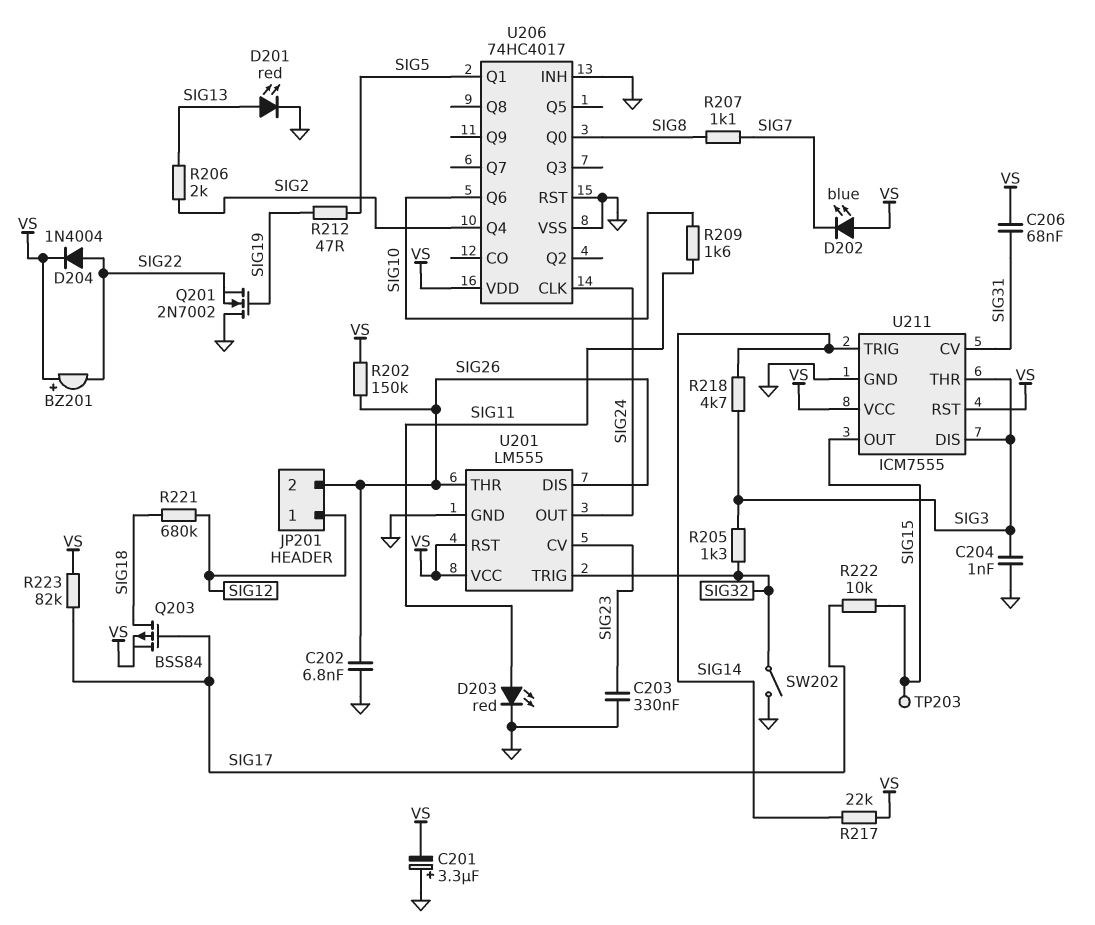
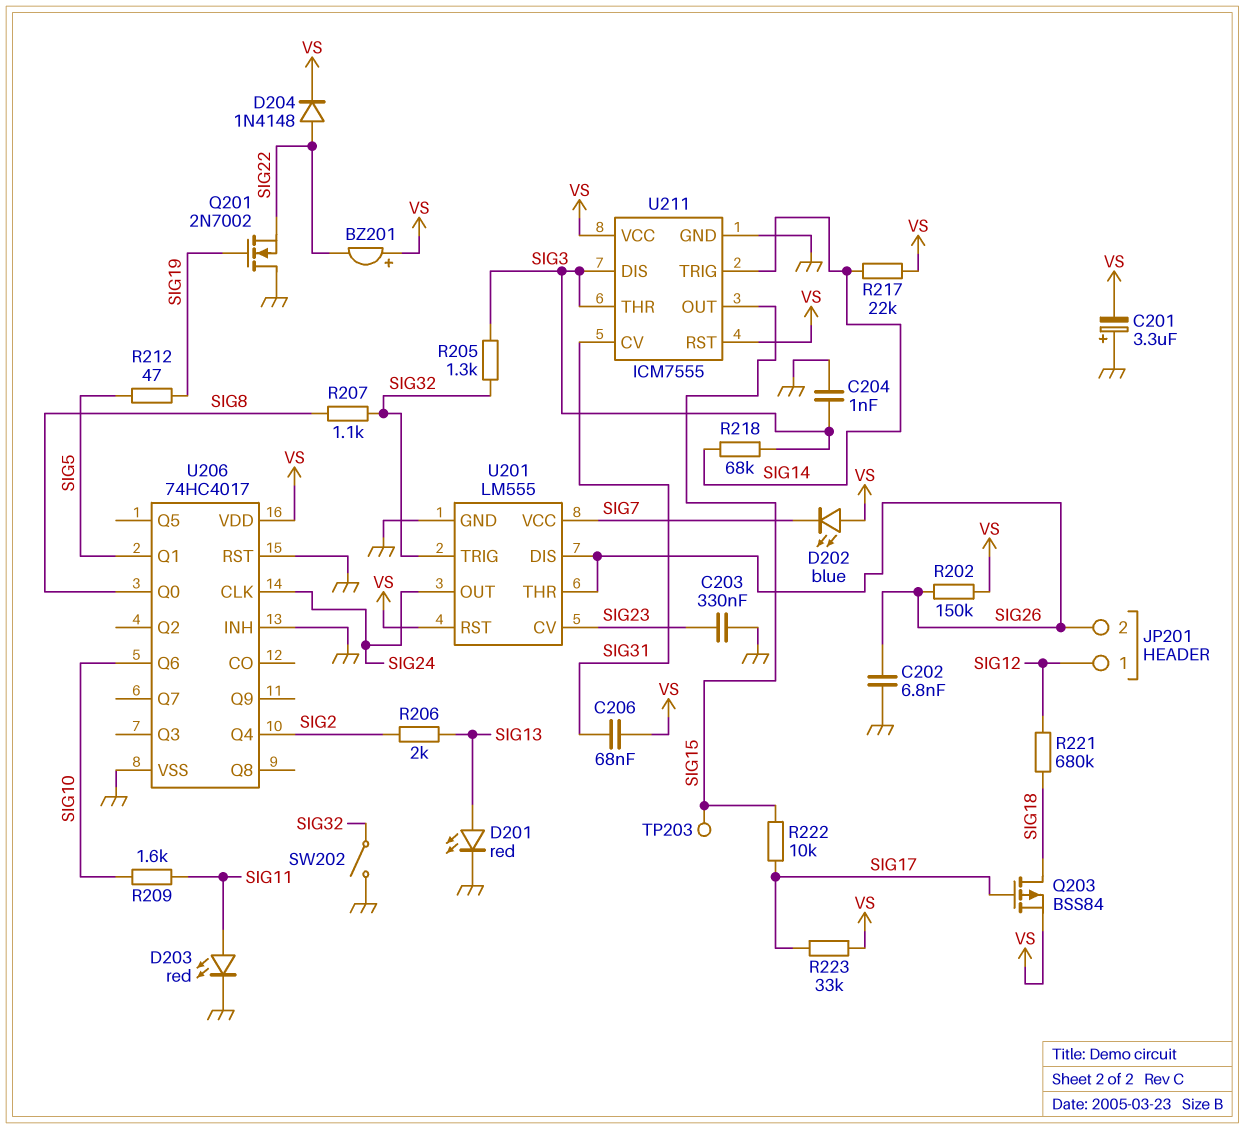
D204: diode 1N4004 (A SIG22, K VS) -> diode 1N4148 (A SIG22, K VS)
R207: 1.1k (SIG7, SIG8) -> 1.1k (SIG8, SIG32)
R218: 4.7k (SIG3, SIG14) -> 68k (SIG3, SIG14)
R223: 82k (SIG17, VS) -> 33k (SIG17, VS)
U201 pin VCC: VS -> SIG7

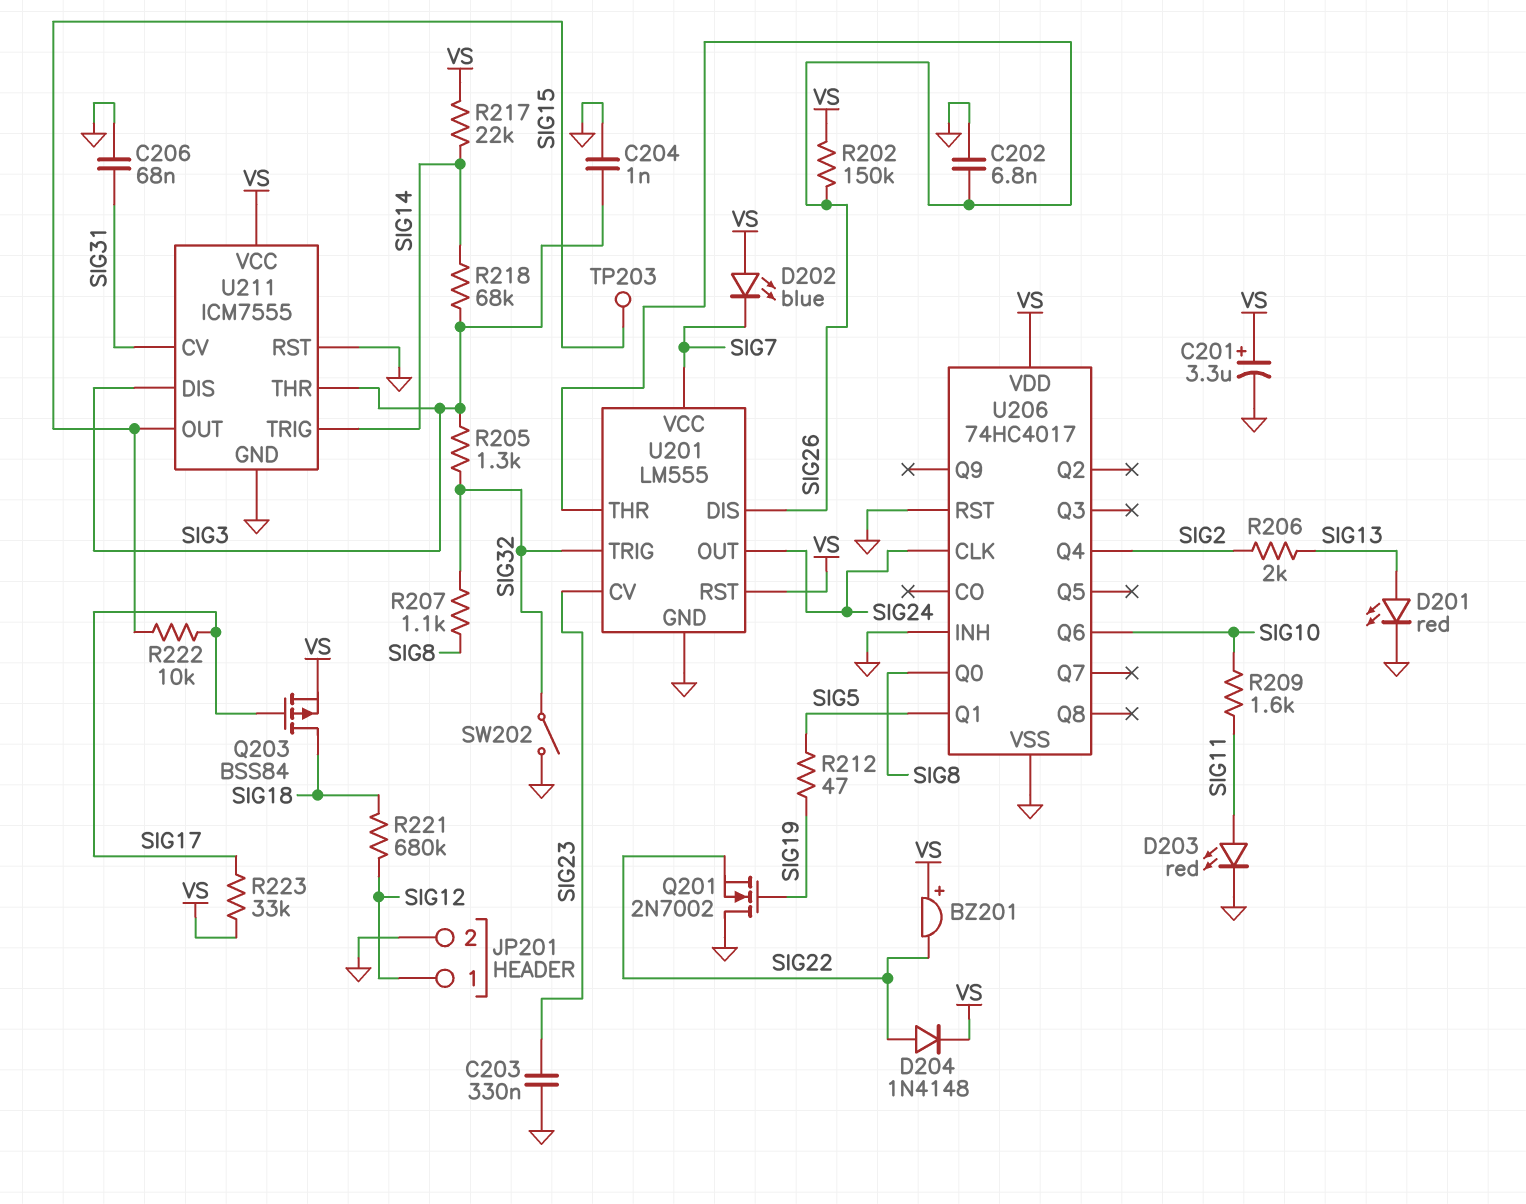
C201: 3.3uF (plus GND, minus VS) -> 3.3uF (plus VS, minus GND)
C206: 68nF (SIG31, VS) -> 68nF (GND, SIG31)
JP201 pin 2: SIG26 -> GND
U211 pin RST: VS -> GND

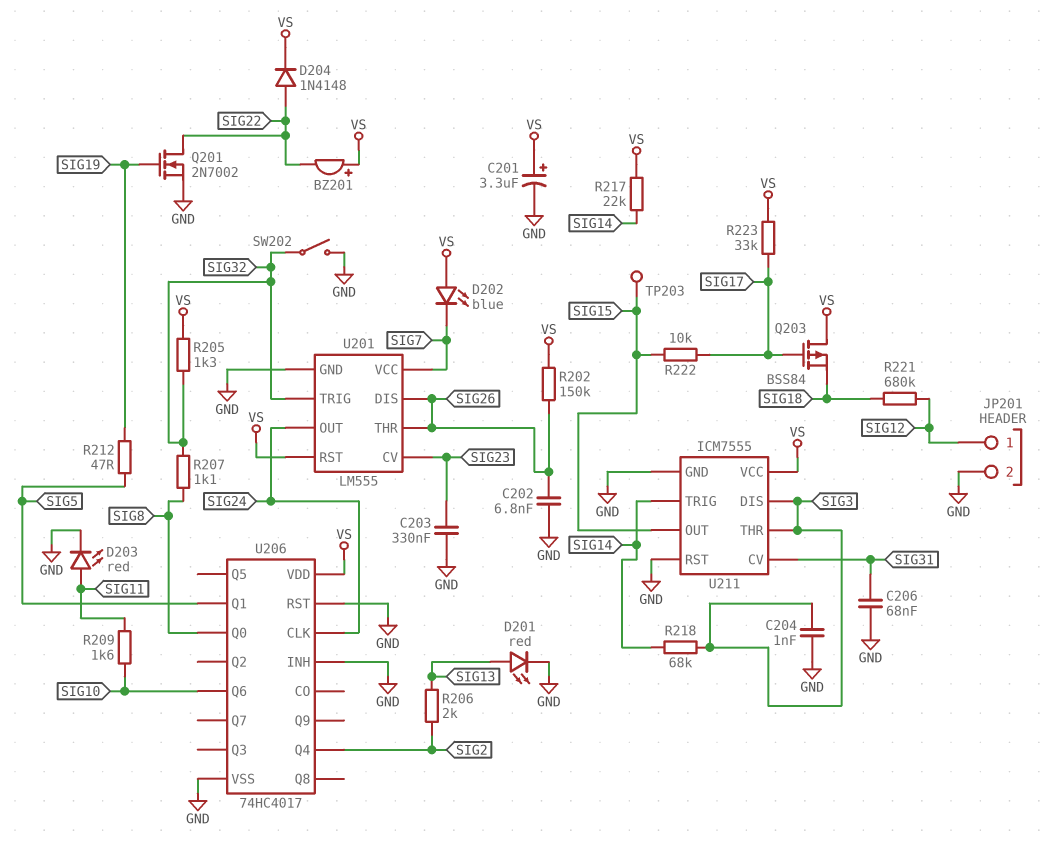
Q201: NMOS 2N7002 (G SIG19, D GND, S SIG22) -> NMOS 2N7002 (G SIG19, D SIG22, S GND)
Q203: PMOS BSS84 (G SIG17, D SIG18, S VS) -> PMOS BSS84 (G SIG17, D VS, S SIG18)
R205: 1.3k (SIG3, SIG32) -> 1.3k (SIG32, VS)

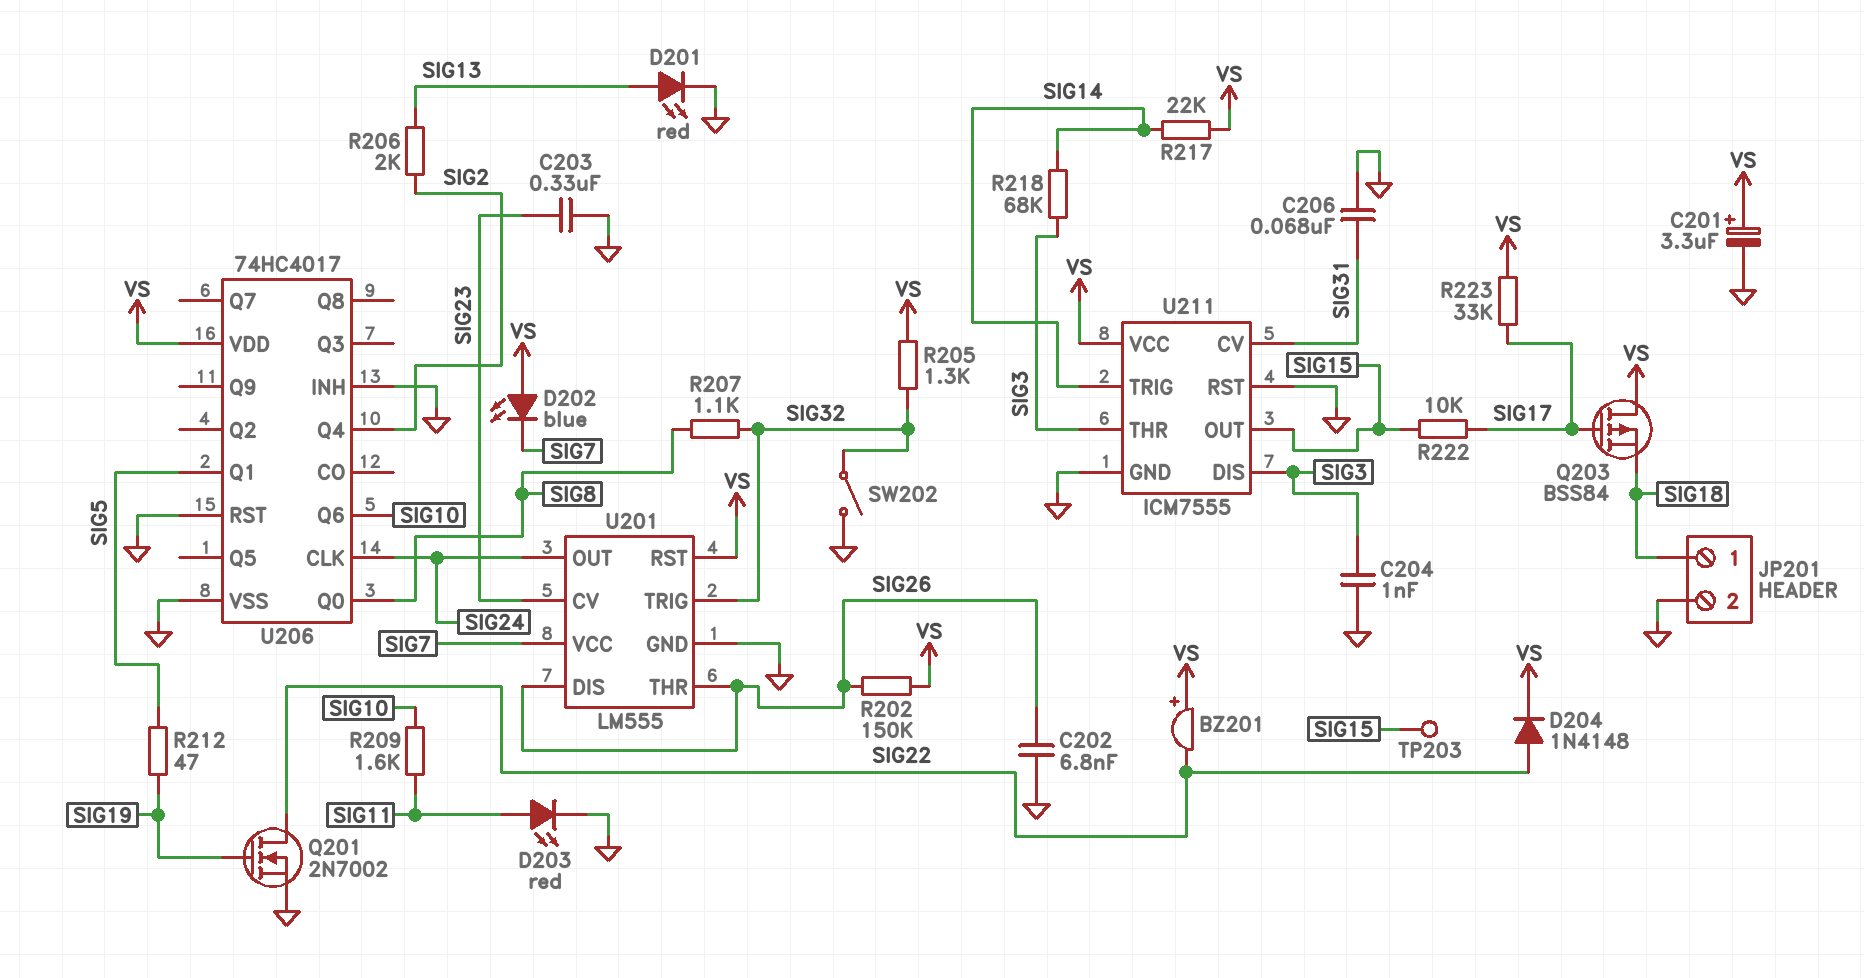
JP201 pin 1: SIG12 -> SIG18
R221: 680k (SIG12, SIG18) -> none

